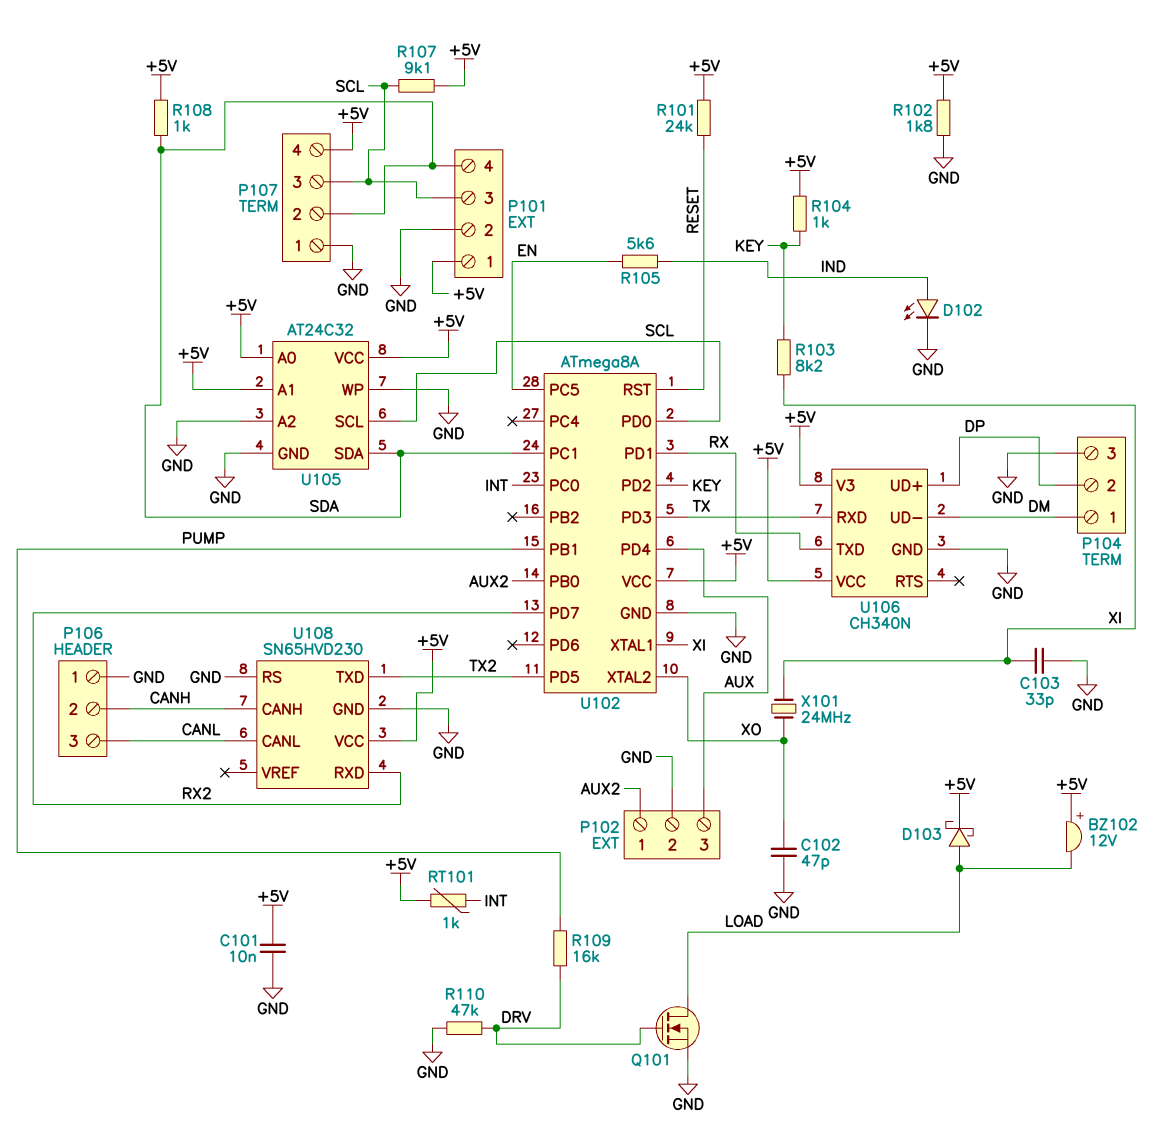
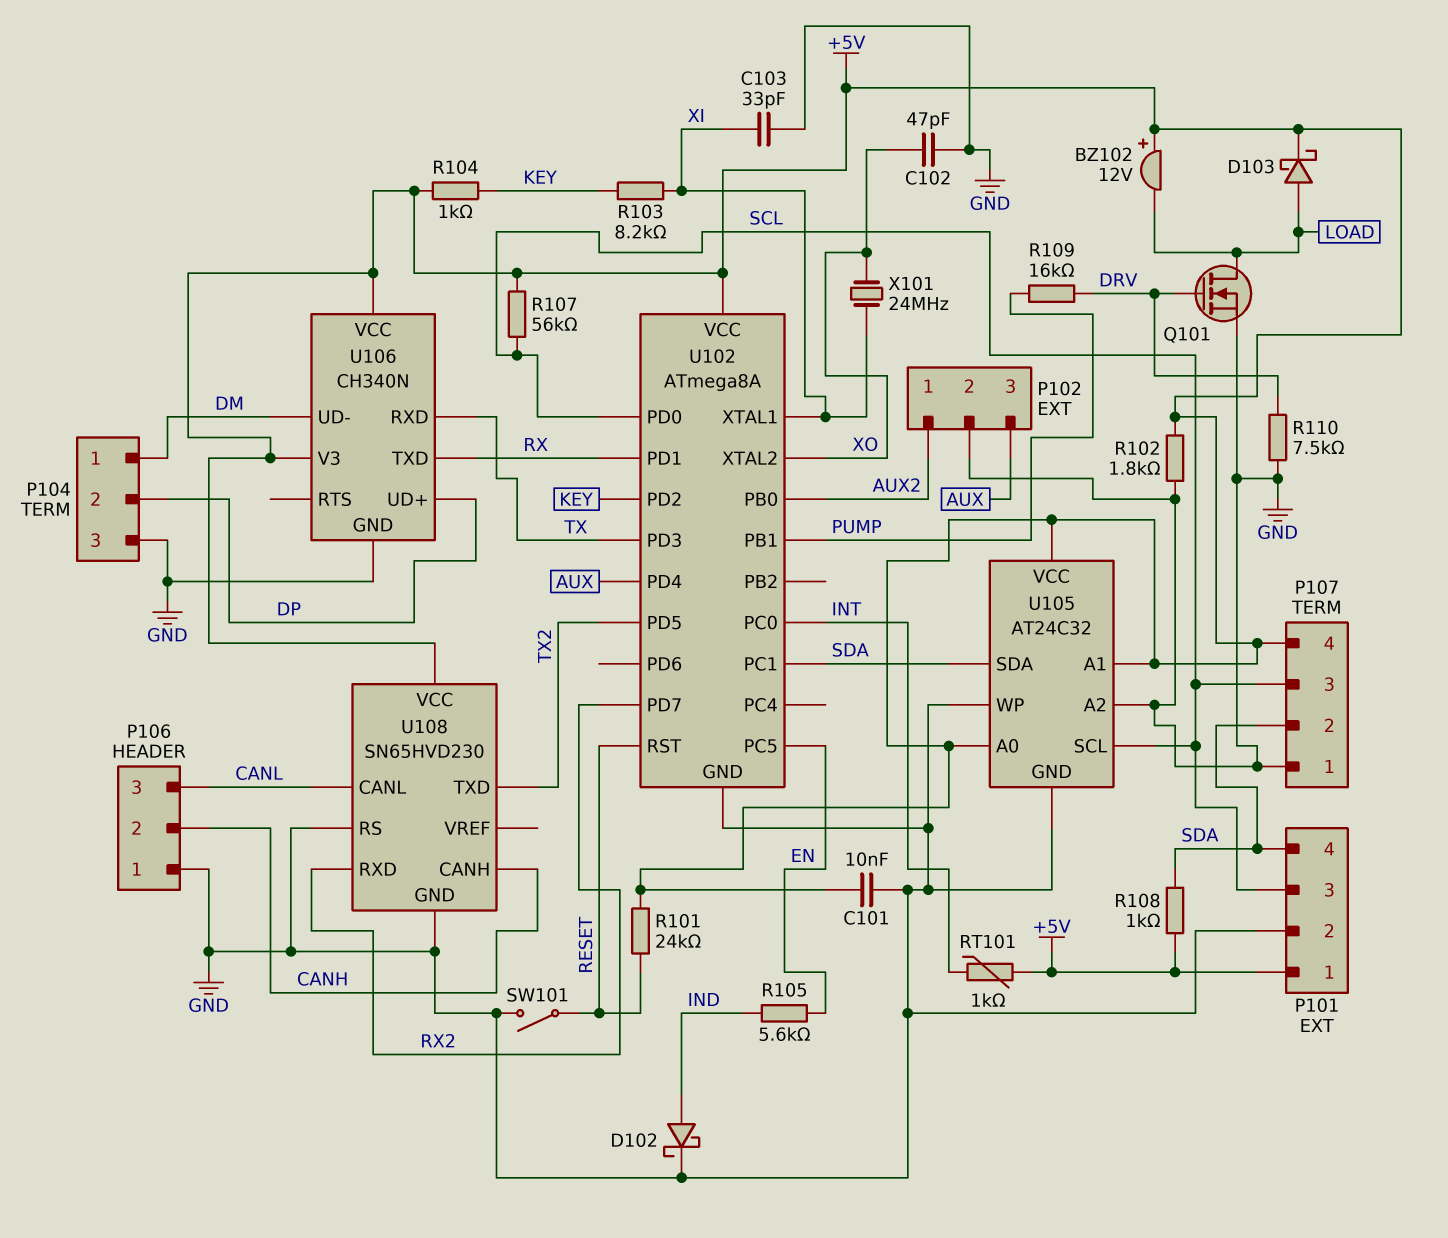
D102: LED (A IND, K GND) -> schottky (A IND, K GND)
R107: 9.1k (+5V, SCL) -> 56k (+5V, SCL)
R110: 47k (DRV, GND) -> 7.5k (DRV, GND)
SW101: none -> switch (GND, RESET)

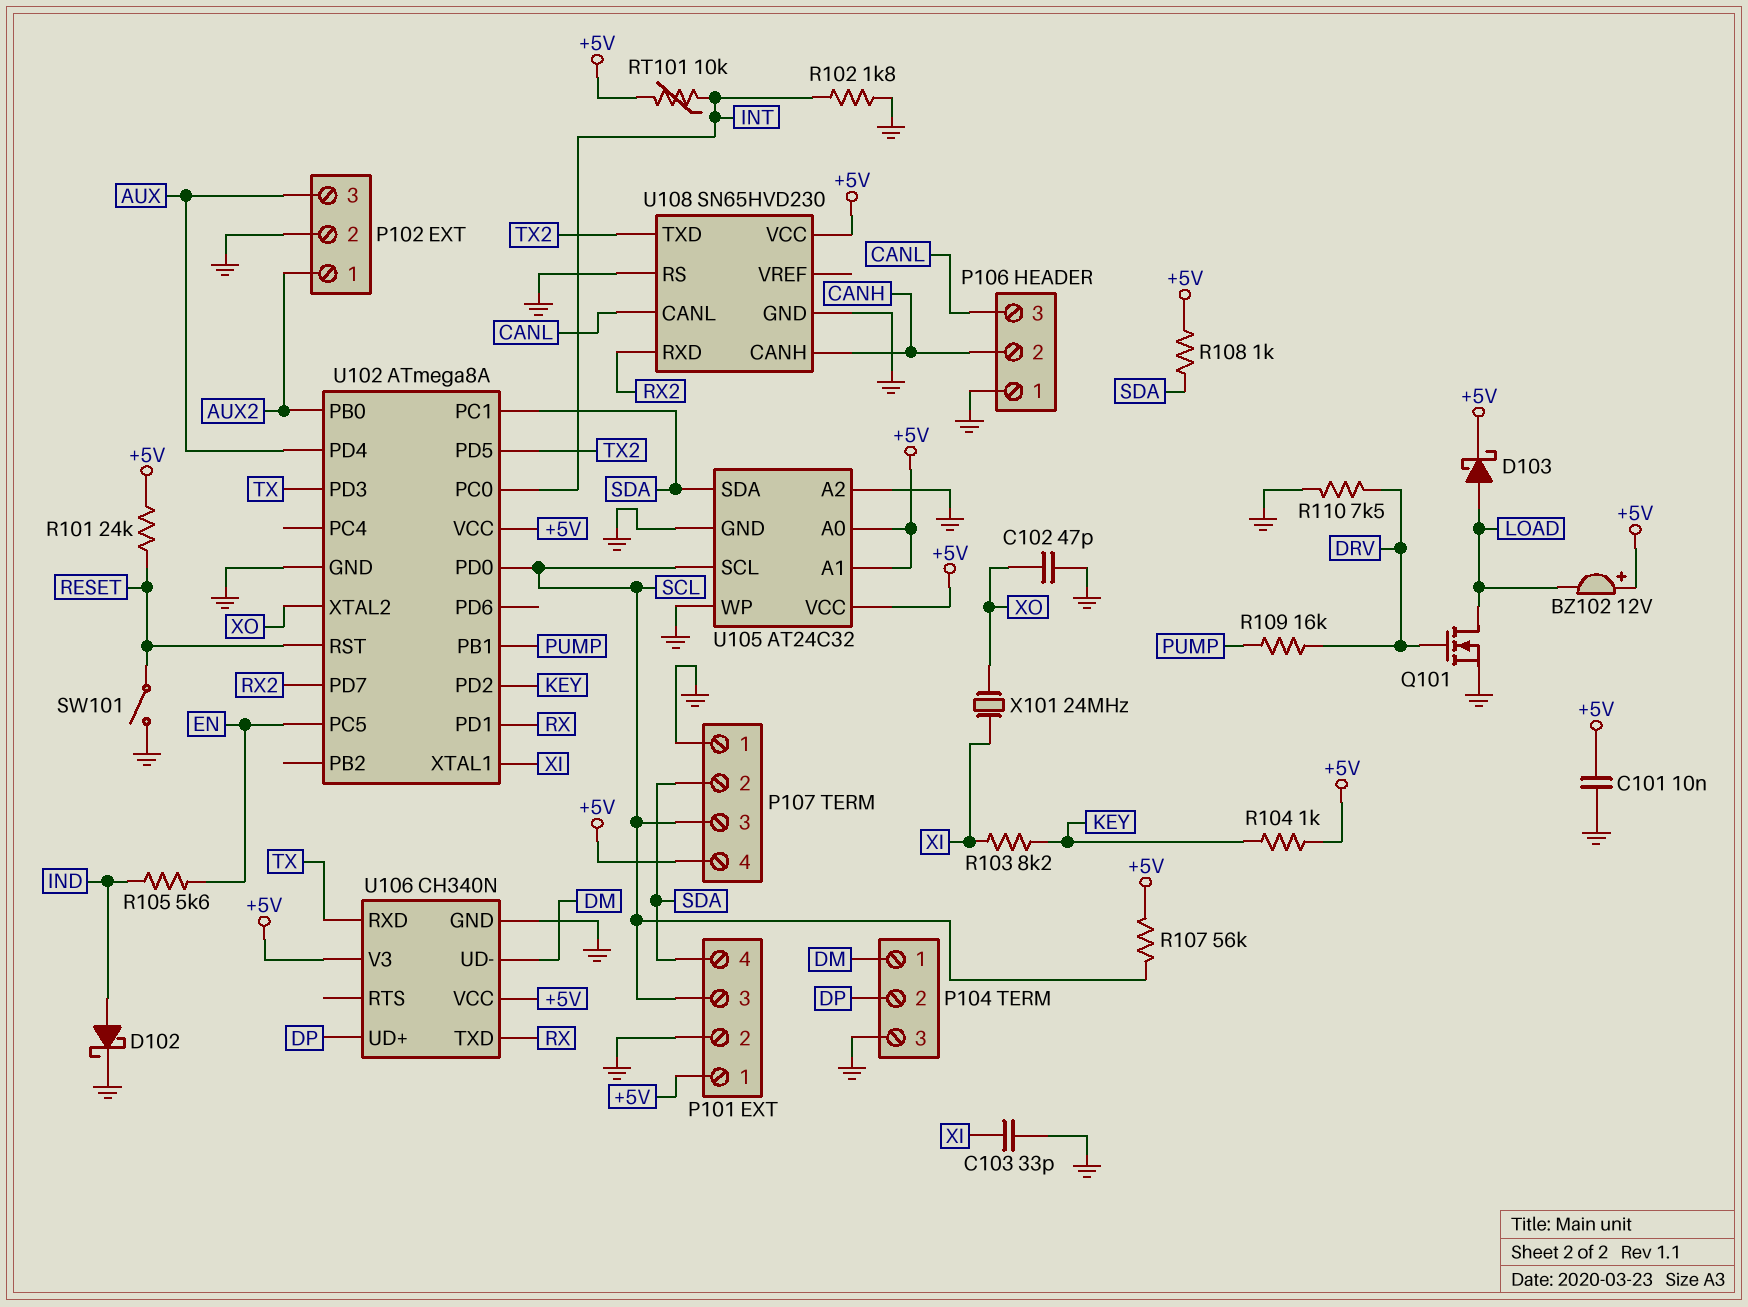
R102: 1.8k (+5V, GND) -> 1.8k (GND, INT)
RT101: 1k (+5V, INT) -> 10k (+5V, INT)

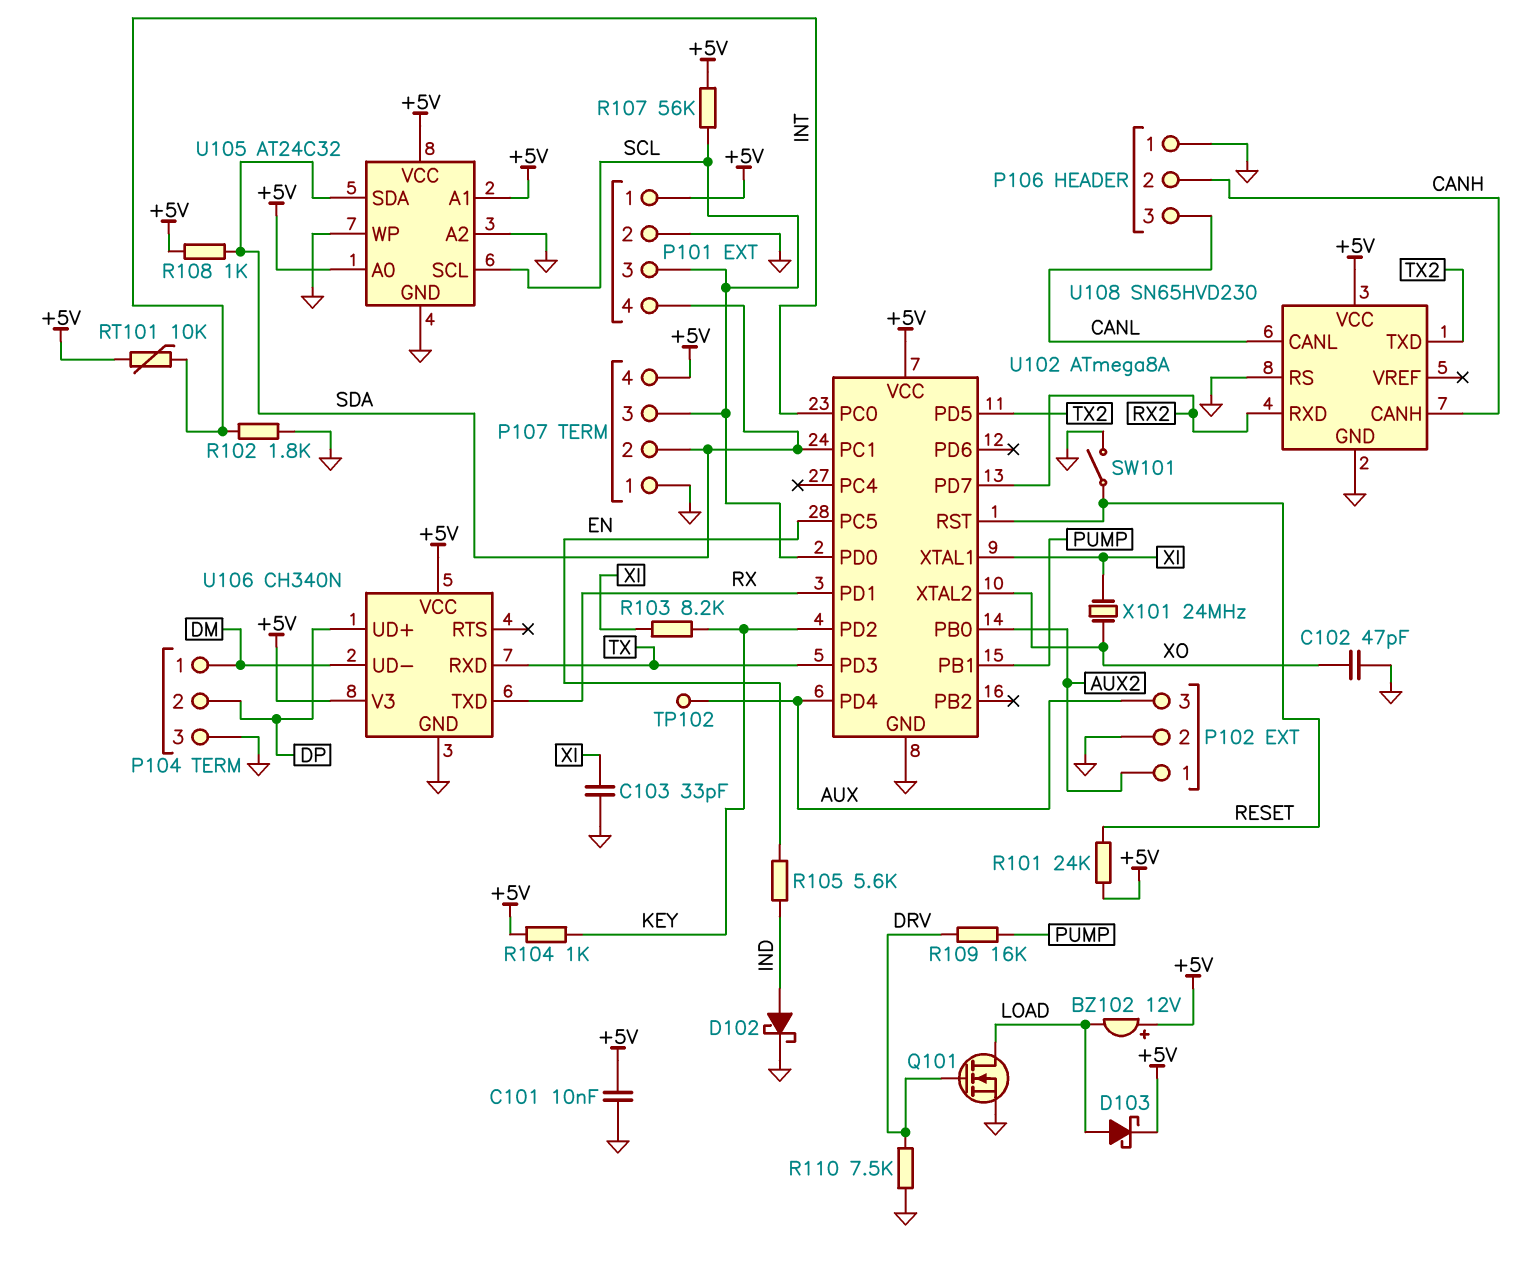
TP102: none -> test point (AUX)

